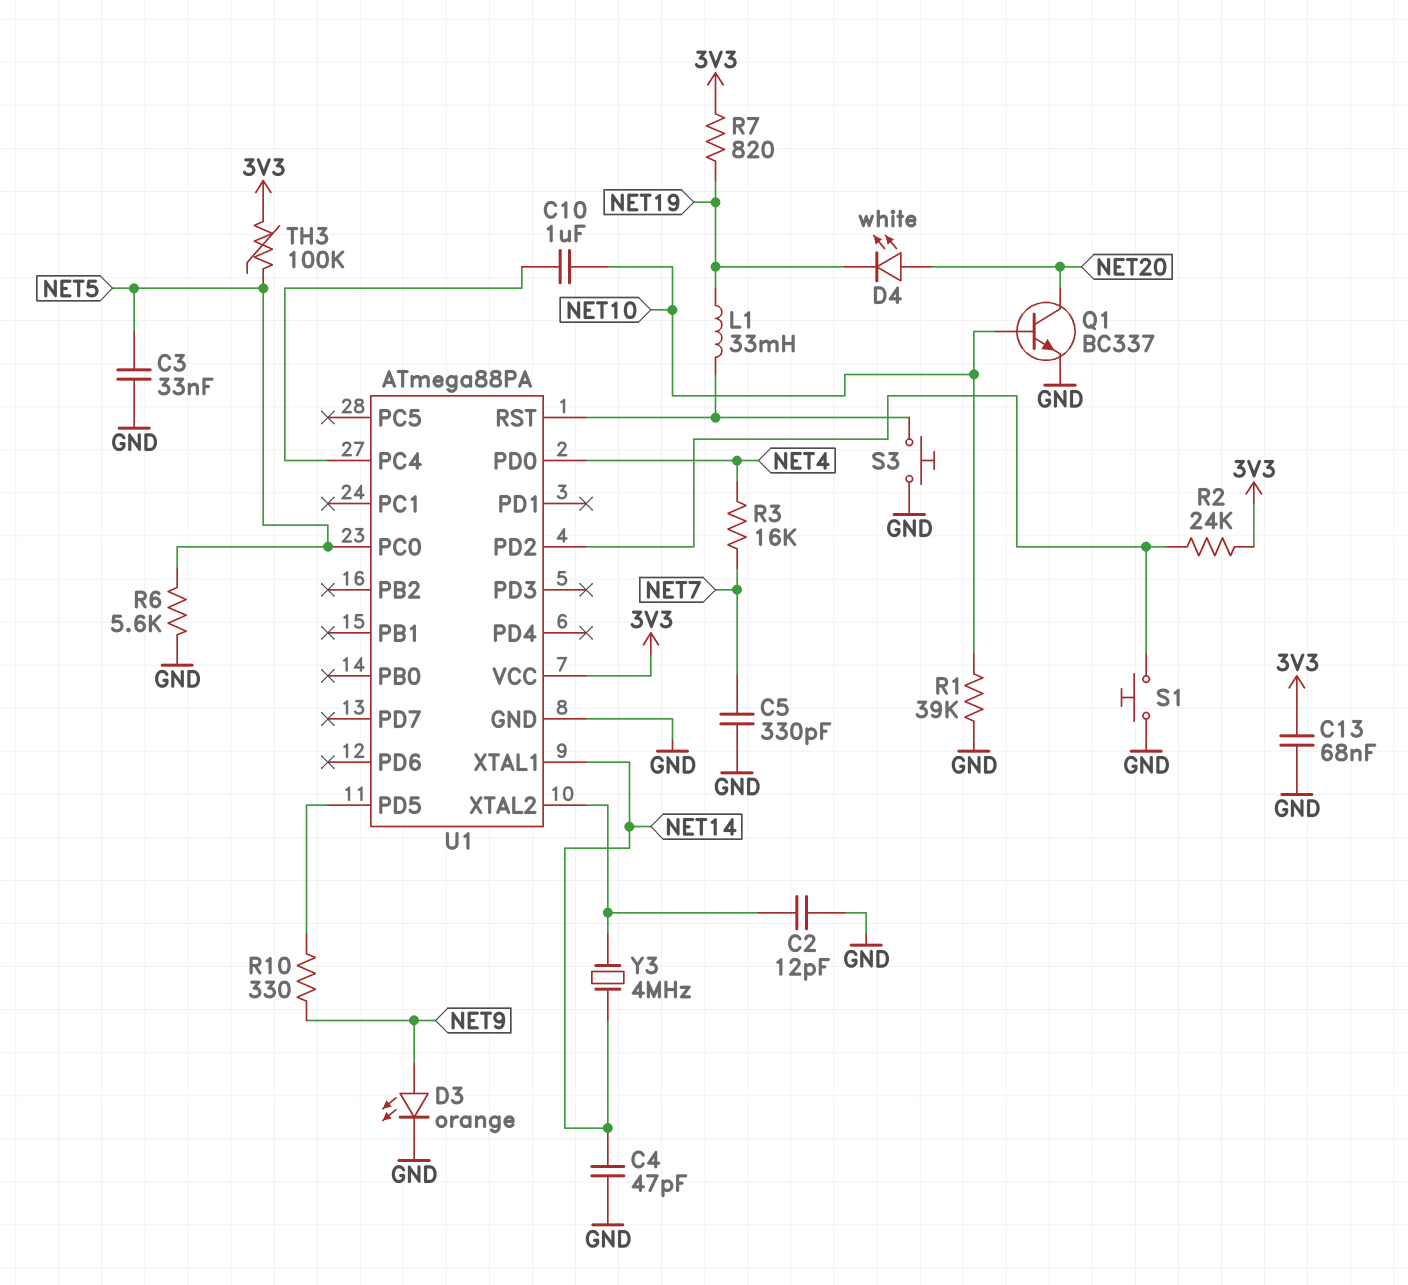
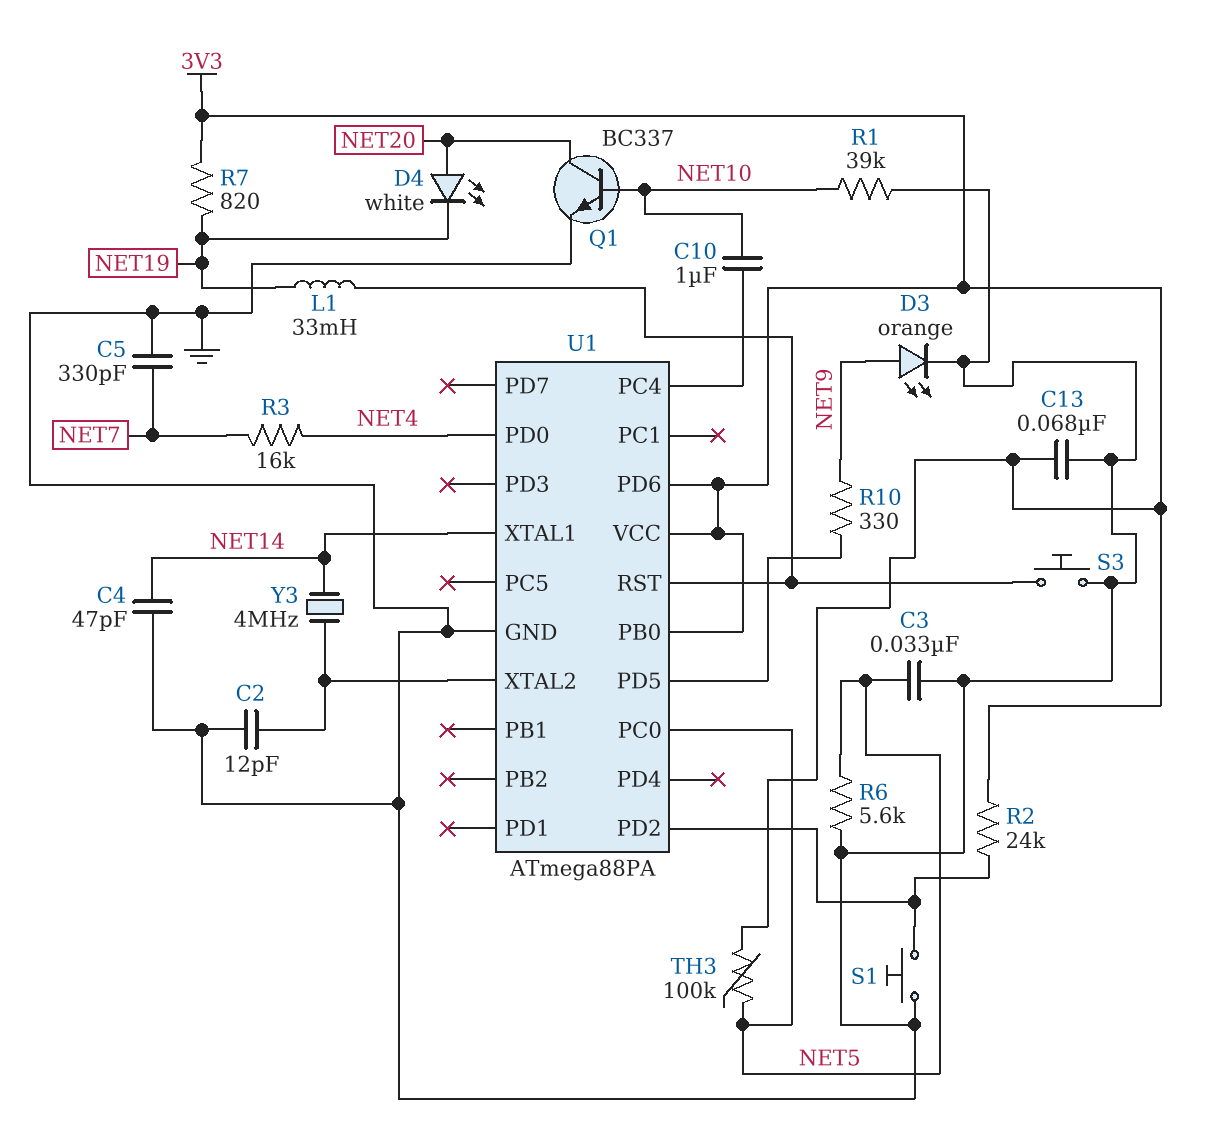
U1 pin PB0: none -> 3V3
U1 pin PD6: none -> 3V3

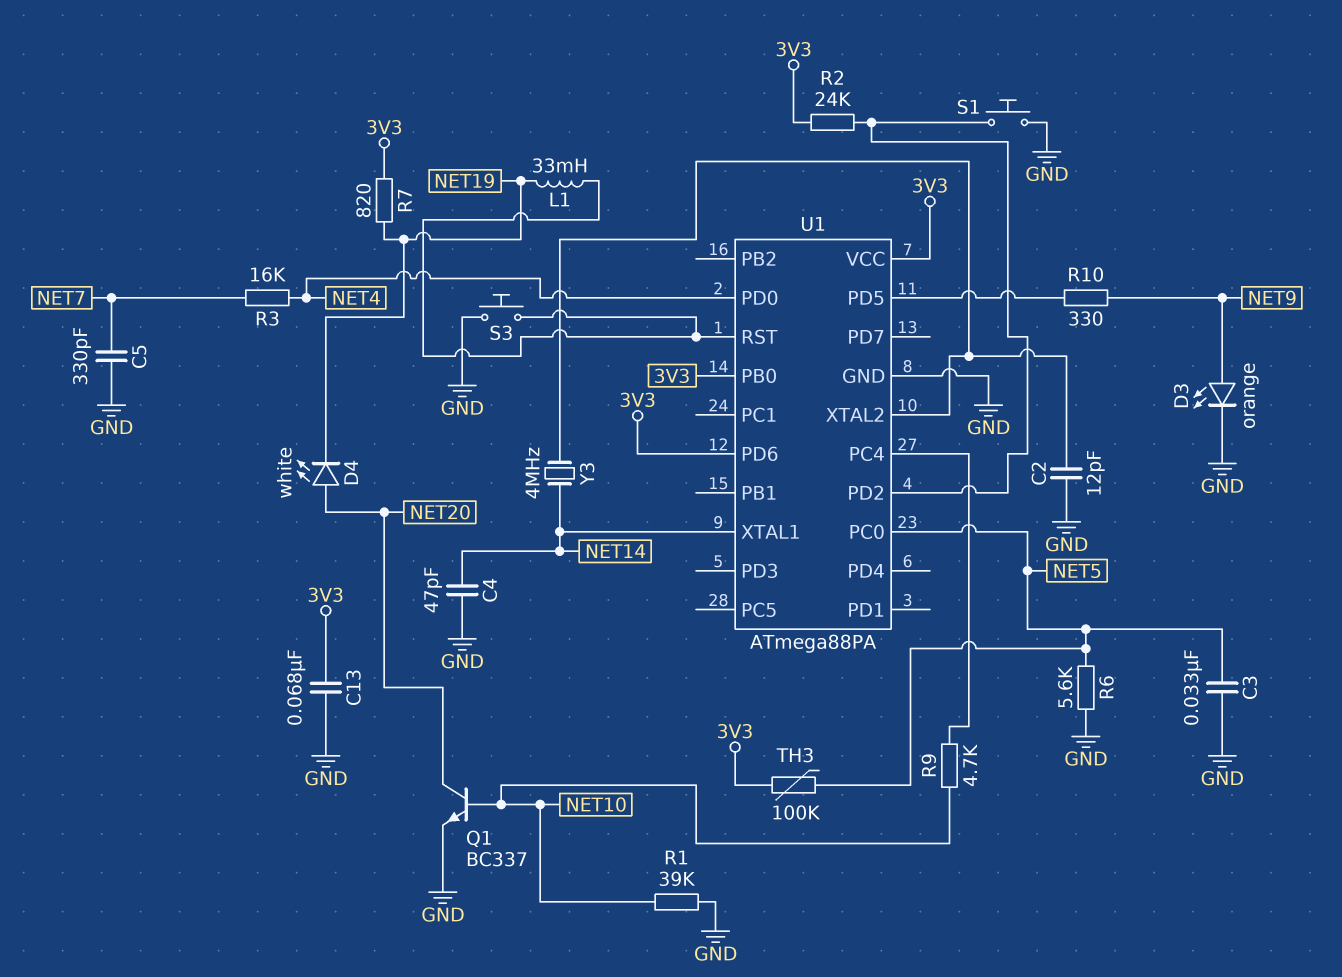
C10: 1uF (NET10, U1/PC4) -> none
R9: none -> 4.7k (NET10, U1/PC4)

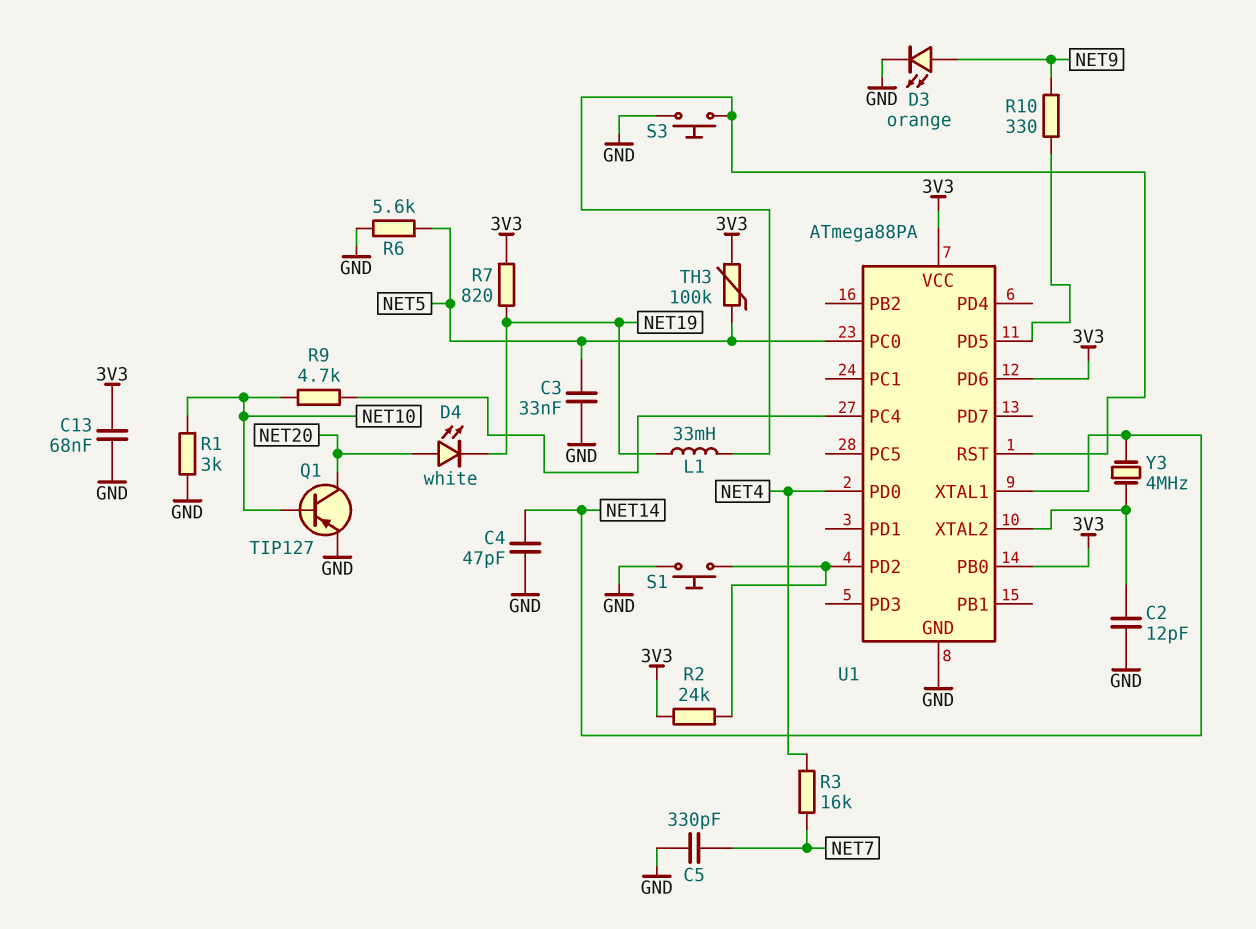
Q1: NPN BC337 (B NET10, C NET20, E GND) -> PNP TIP127 (B NET10, C NET20, E GND)
R1: 39k (GND, NET10) -> 3k (GND, NET10)

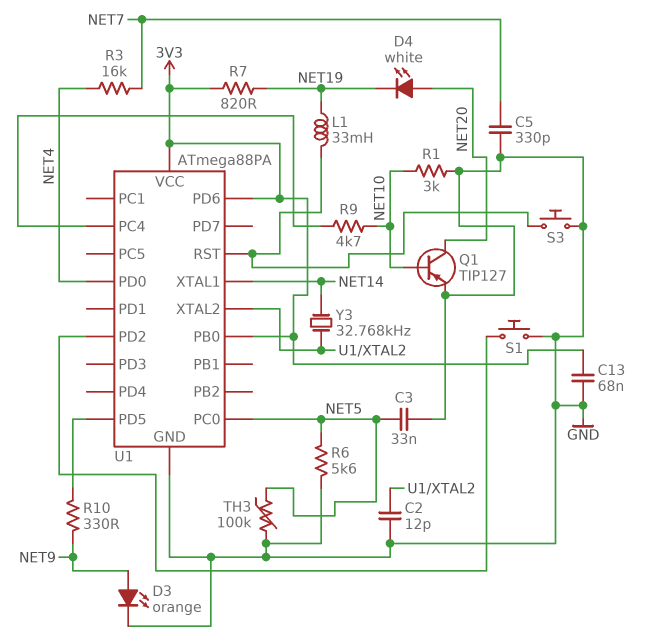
C4: 47pF (GND, NET14) -> none
R2: 24k (3V3, U1/PD2) -> none
TH3: 100k (3V3, NET5) -> 100k (GND, NET5)
Y3: 4MHz (NET14, U1/XTAL2) -> 32.768kHz (NET14, U1/XTAL2)

